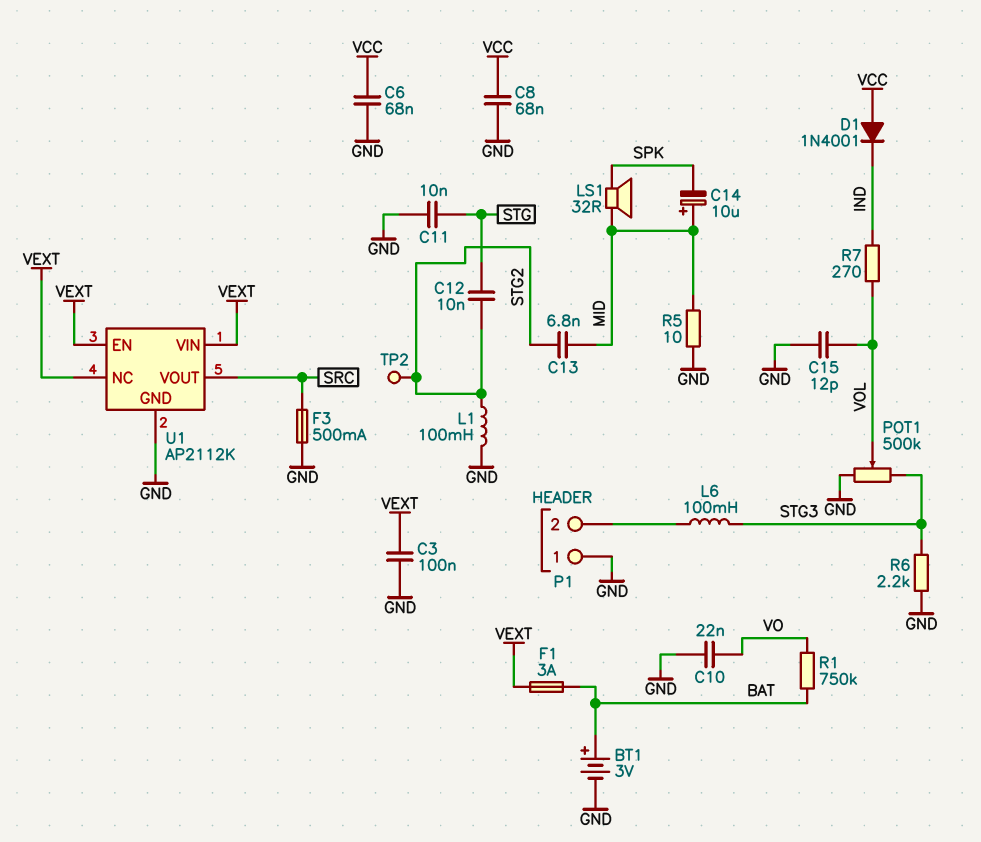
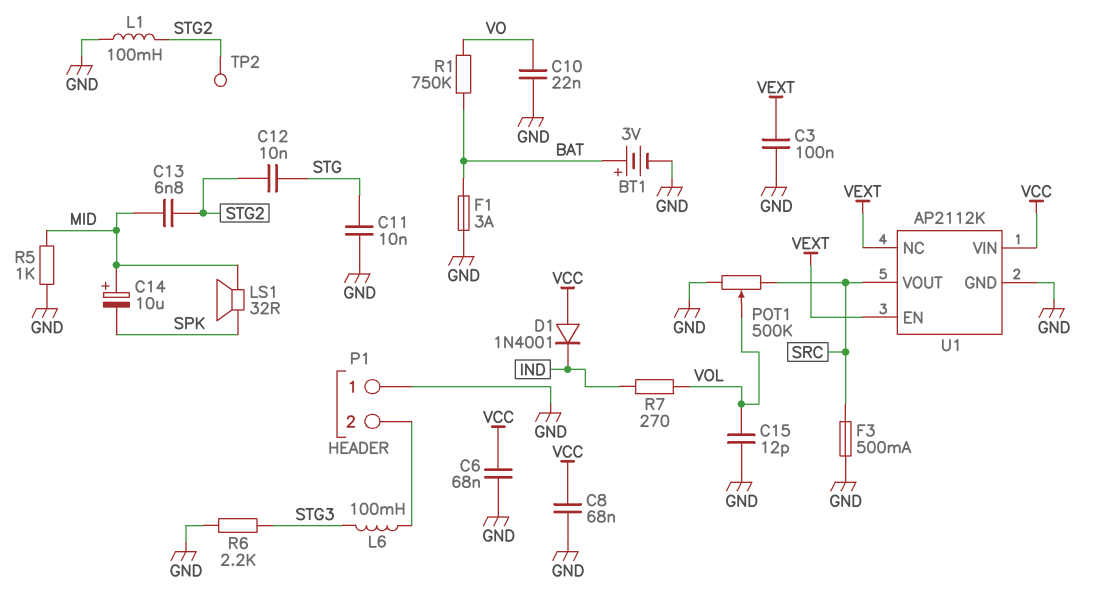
F1: 3A (BAT, VEXT) -> 3A (BAT, GND)
POT1: 500k (GND, STG3, wiper VOL) -> 500k (GND, SRC, wiper VOL)
R5: 10 (GND, MID) -> 1k (GND, MID)
U1 pin VIN: VEXT -> VCC

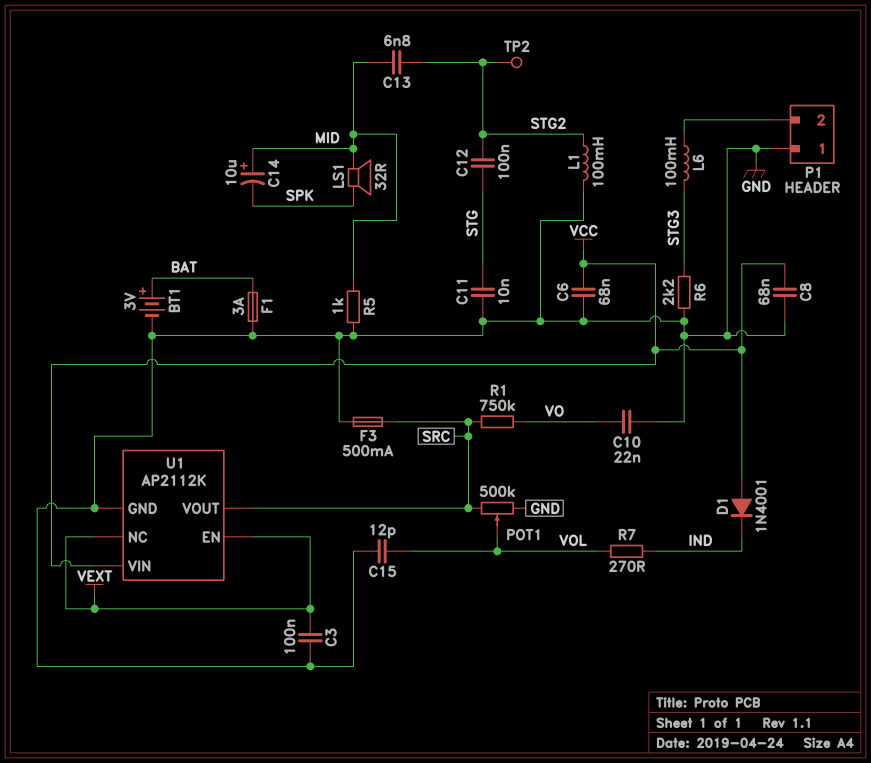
C12: 10nF (STG, STG2) -> 100nF (STG, STG2)
R1: 750k (BAT, VO) -> 750k (SRC, VO)

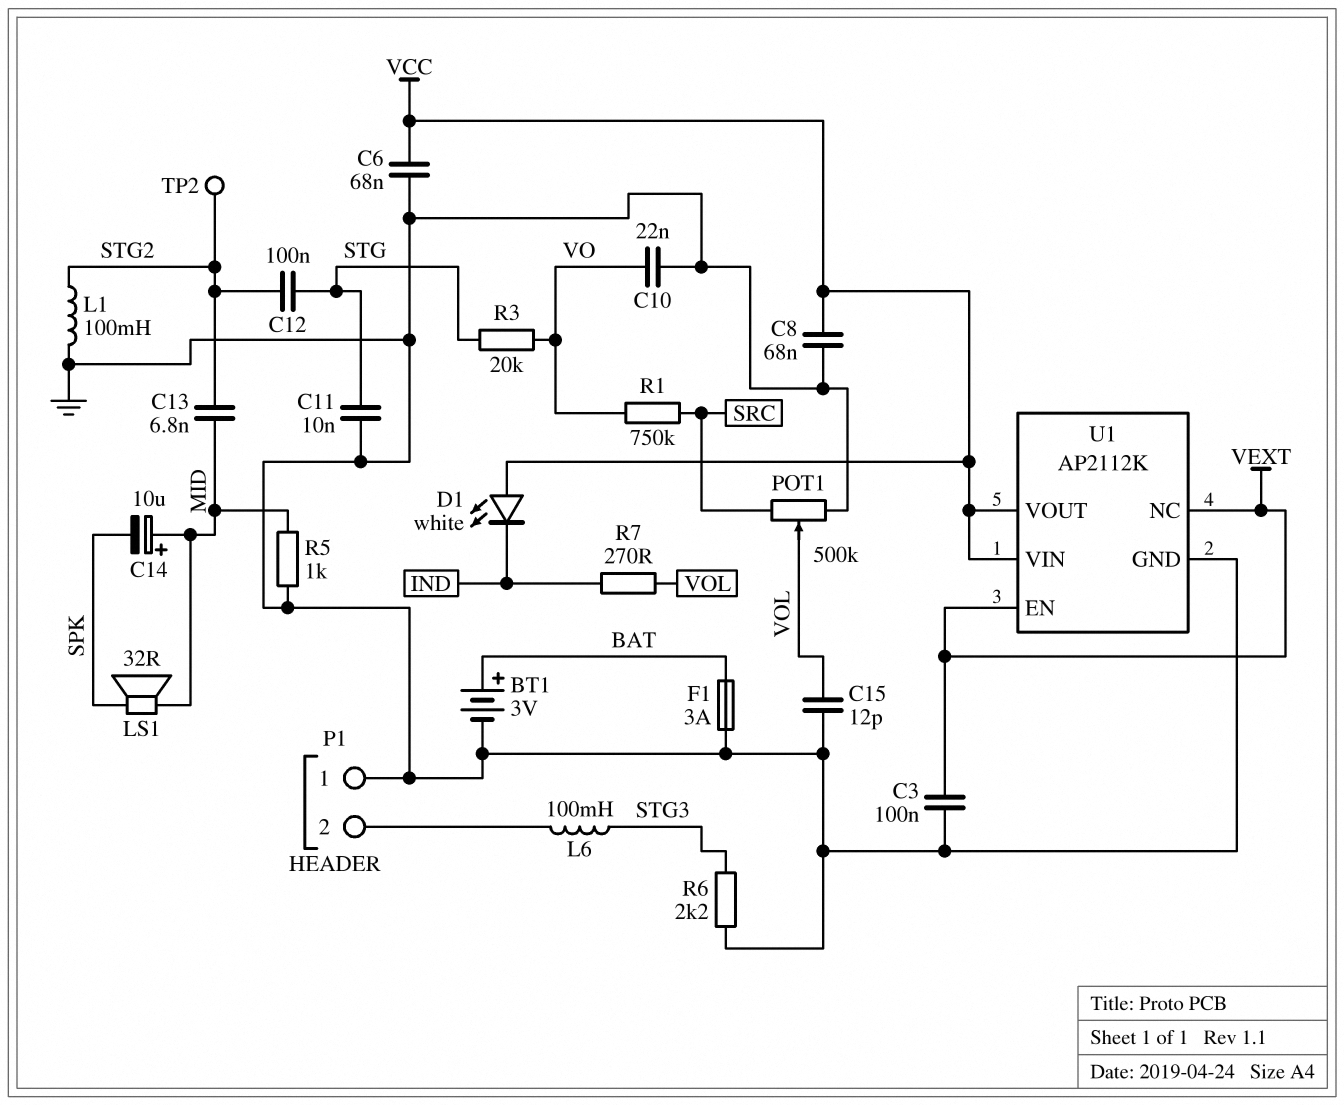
D1: diode 1N4001 (A VCC, K IND) -> LED white (A VCC, K IND)
F3: 500mA (GND, SRC) -> none
R3: none -> 20k (STG, VO)
U1 pin VOUT: SRC -> VCC

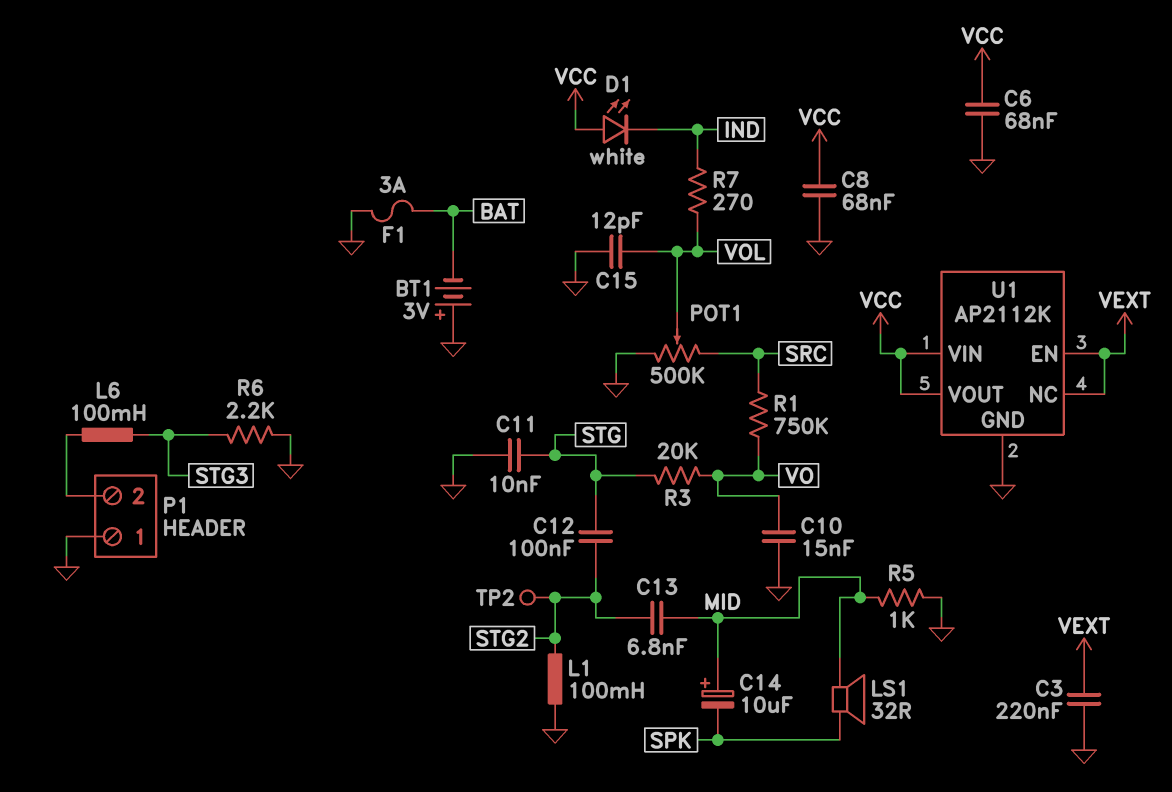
BT1: 3V (plus BAT, minus GND) -> 3V (plus GND, minus BAT)
C3: 100nF (GND, VEXT) -> 220nF (GND, VEXT)
C10: 22nF (GND, VO) -> 15nF (GND, VO)

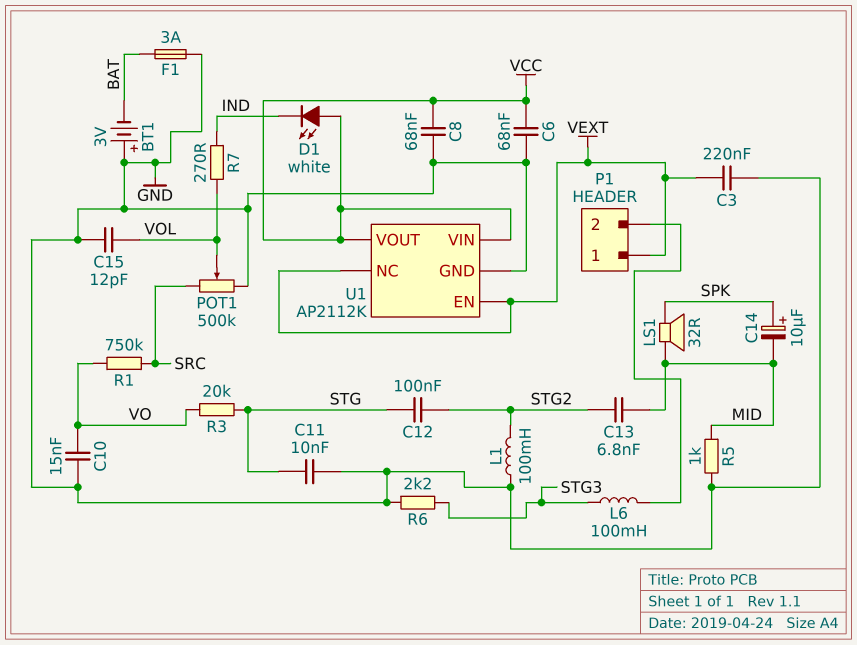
C14: 10uF (plus MID, minus SPK) -> 10uF (plus SPK, minus MID)
P1 pin 1: GND -> VEXT
TP2: test point (STG2) -> none

